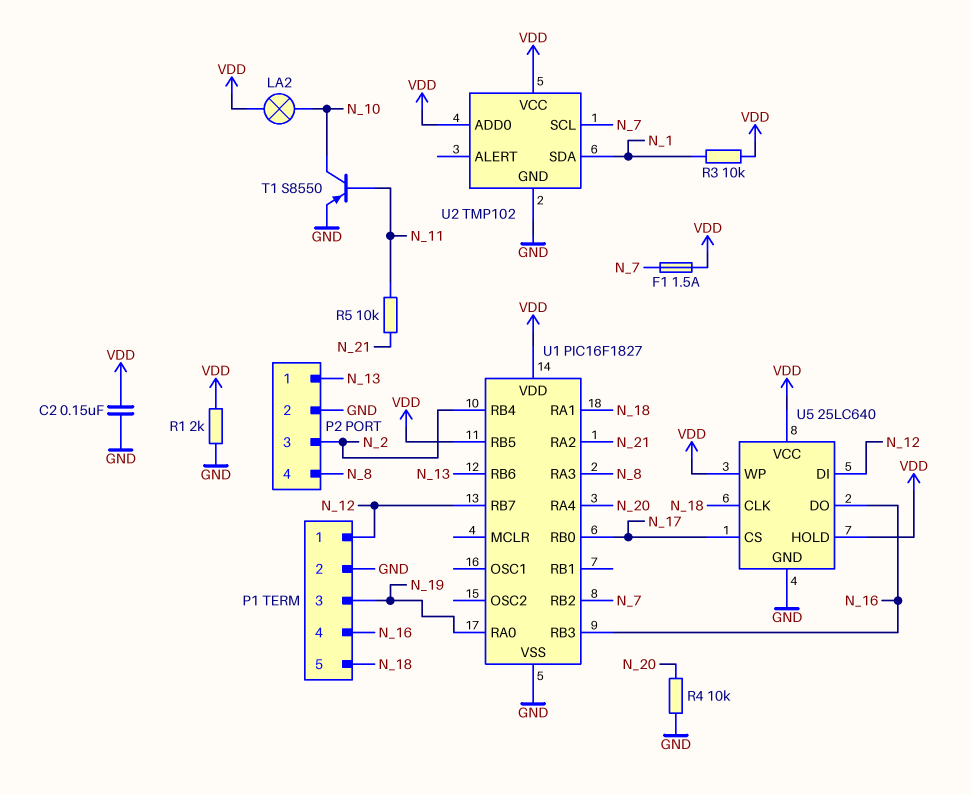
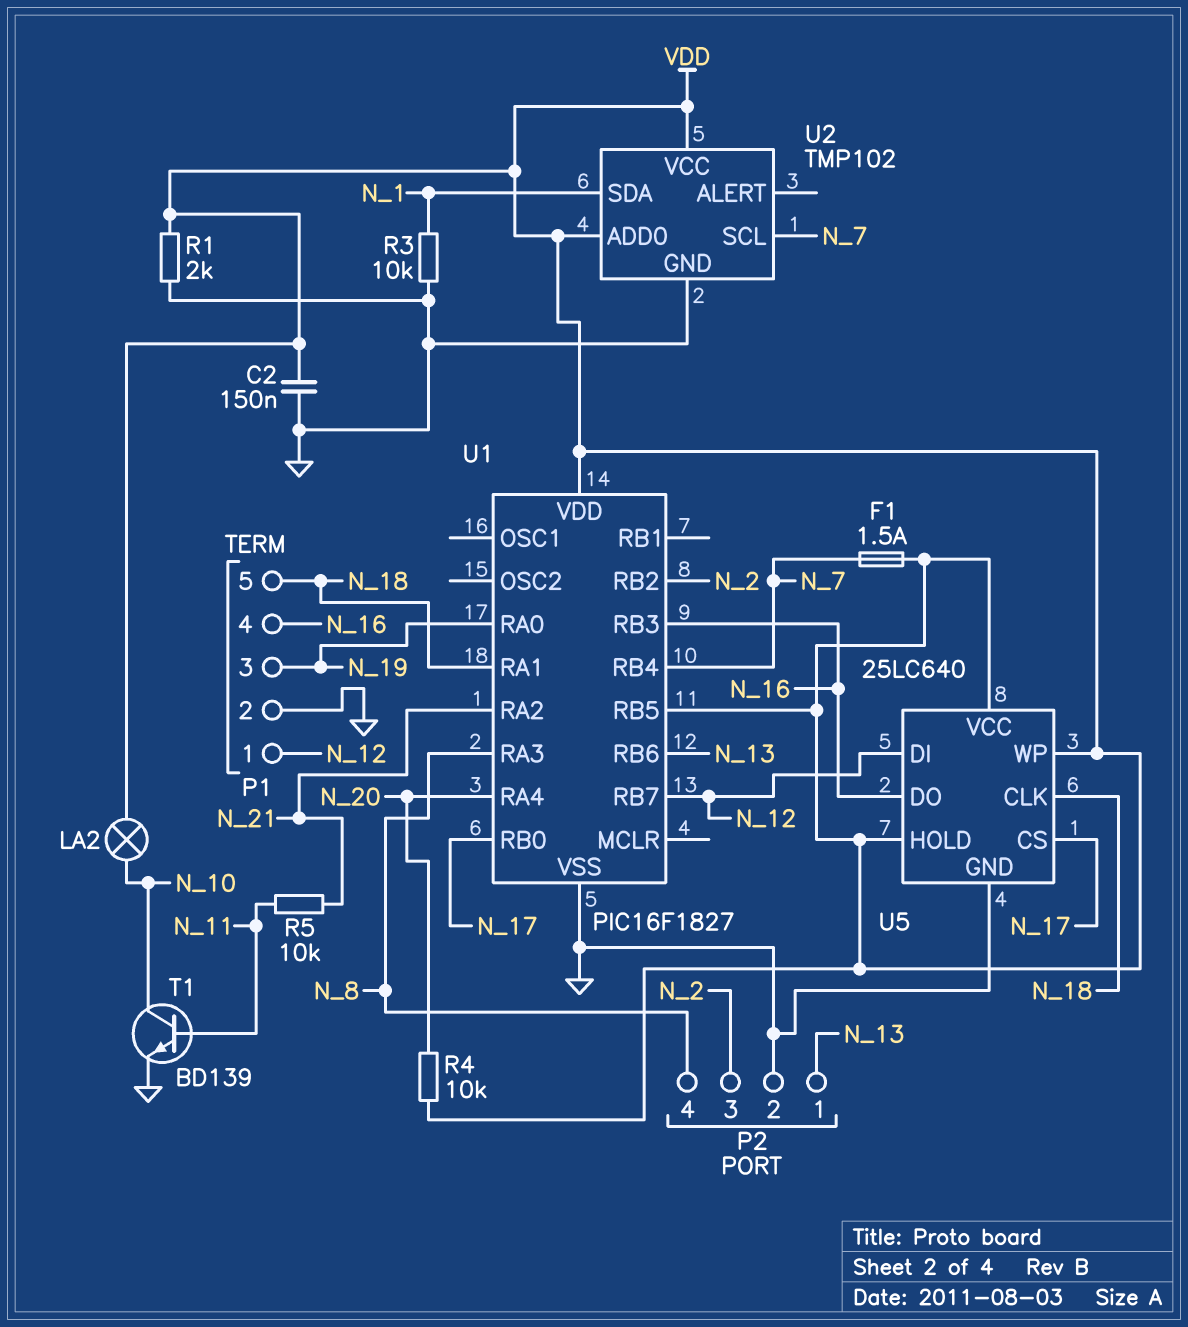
R3: 10k (N_1, VDD) -> 10k (GND, N_1)
R4: 10k (GND, N_20) -> 10k (N_20, VDD)
T1: PNP S8550 (B N_11, C N_10, E GND) -> NPN BD139 (B N_11, C N_10, E GND)
U1 pin RB2: N_7 -> N_2
U1 pin RB4: N_2 -> N_7

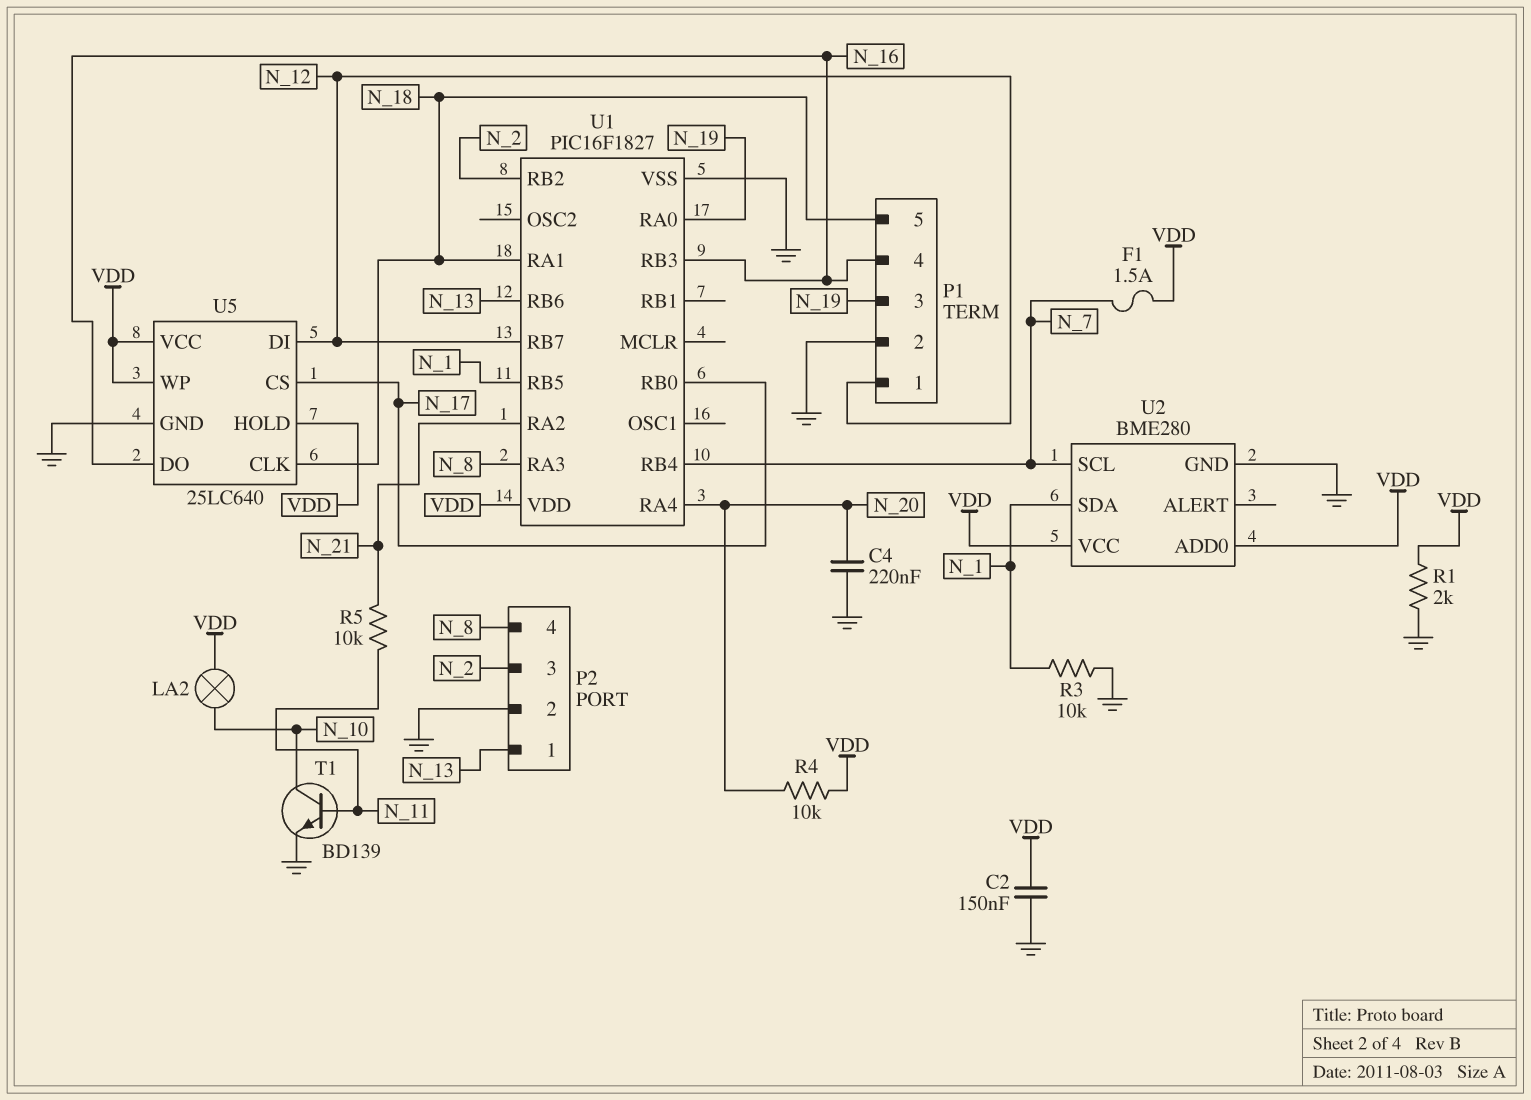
C4: none -> 220nF (GND, N_20)
U1 pin RB5: VDD -> N_1
U2: TMP102 -> BME280

